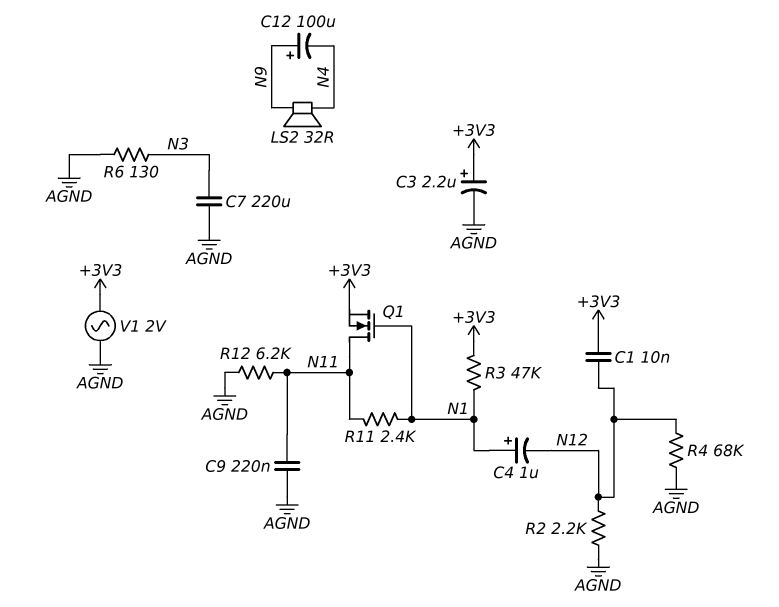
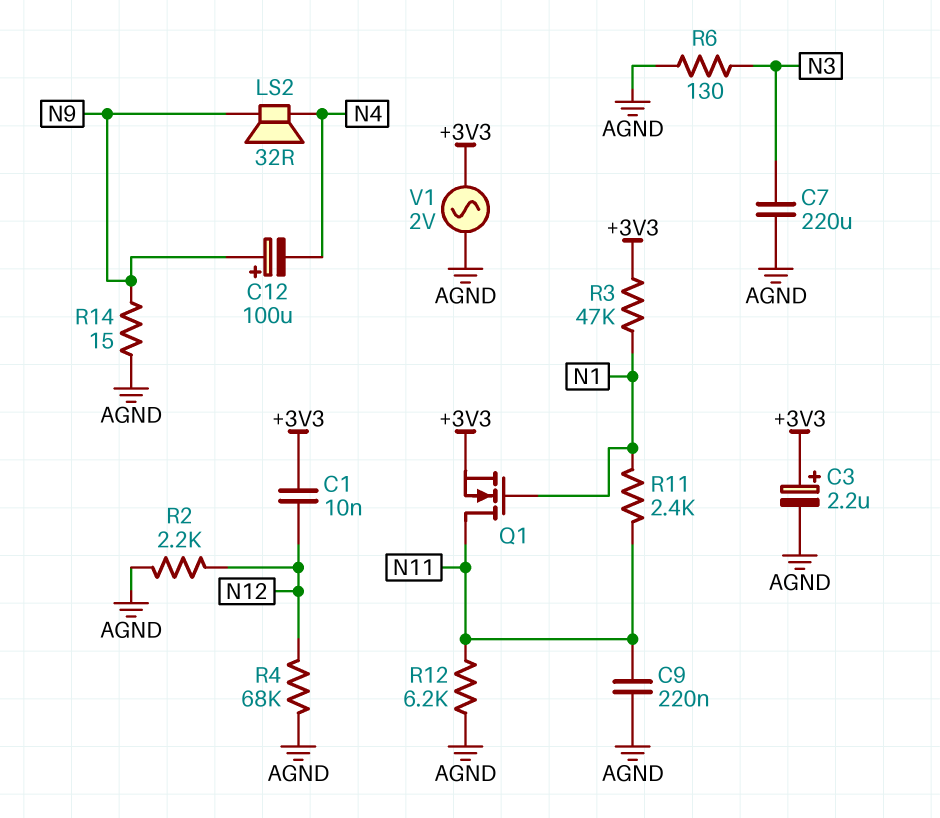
C4: 1uF (plus N1, minus N12) -> none
R14: none -> 15 (AGND, N9)

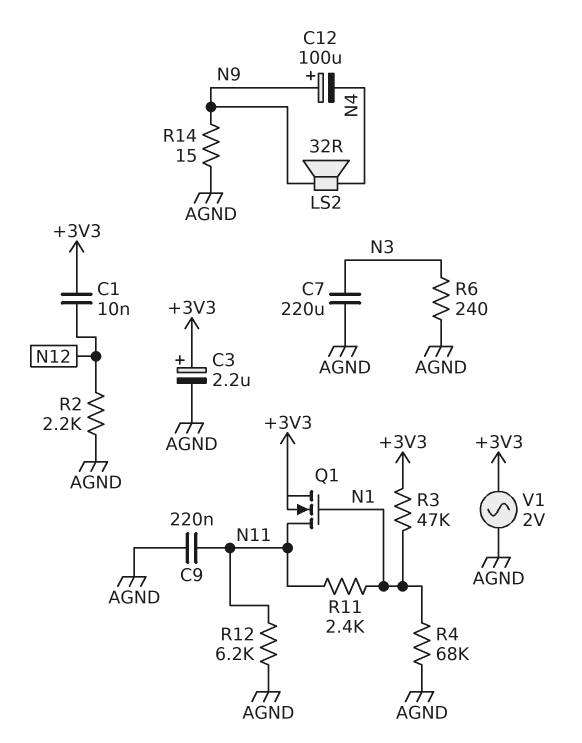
R4: 68k (AGND, N12) -> 68k (AGND, N1)
R6: 130 (AGND, N3) -> 240 (AGND, N3)

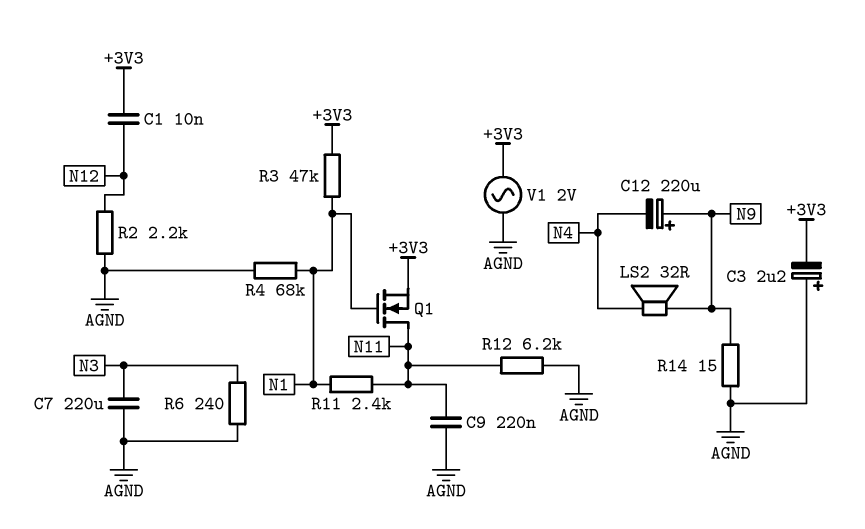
C3: 2.2uF (plus +3V3, minus AGND) -> 2.2uF (plus AGND, minus +3V3)
C12: 100uF (plus N9, minus N4) -> 220uF (plus N9, minus N4)

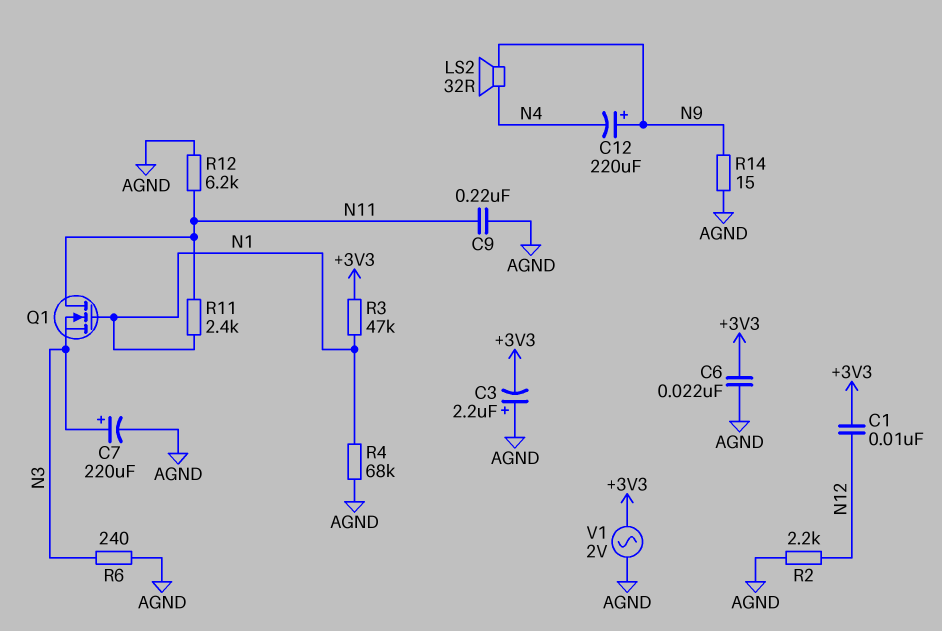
C6: none -> 22nF (+3V3, AGND)
C7: 220uF (AGND, N3) -> 220uF (plus N3, minus AGND)
Q1: NMOS (G N1, D N11, S +3V3) -> NMOS (G N1, D N11, S N3)

